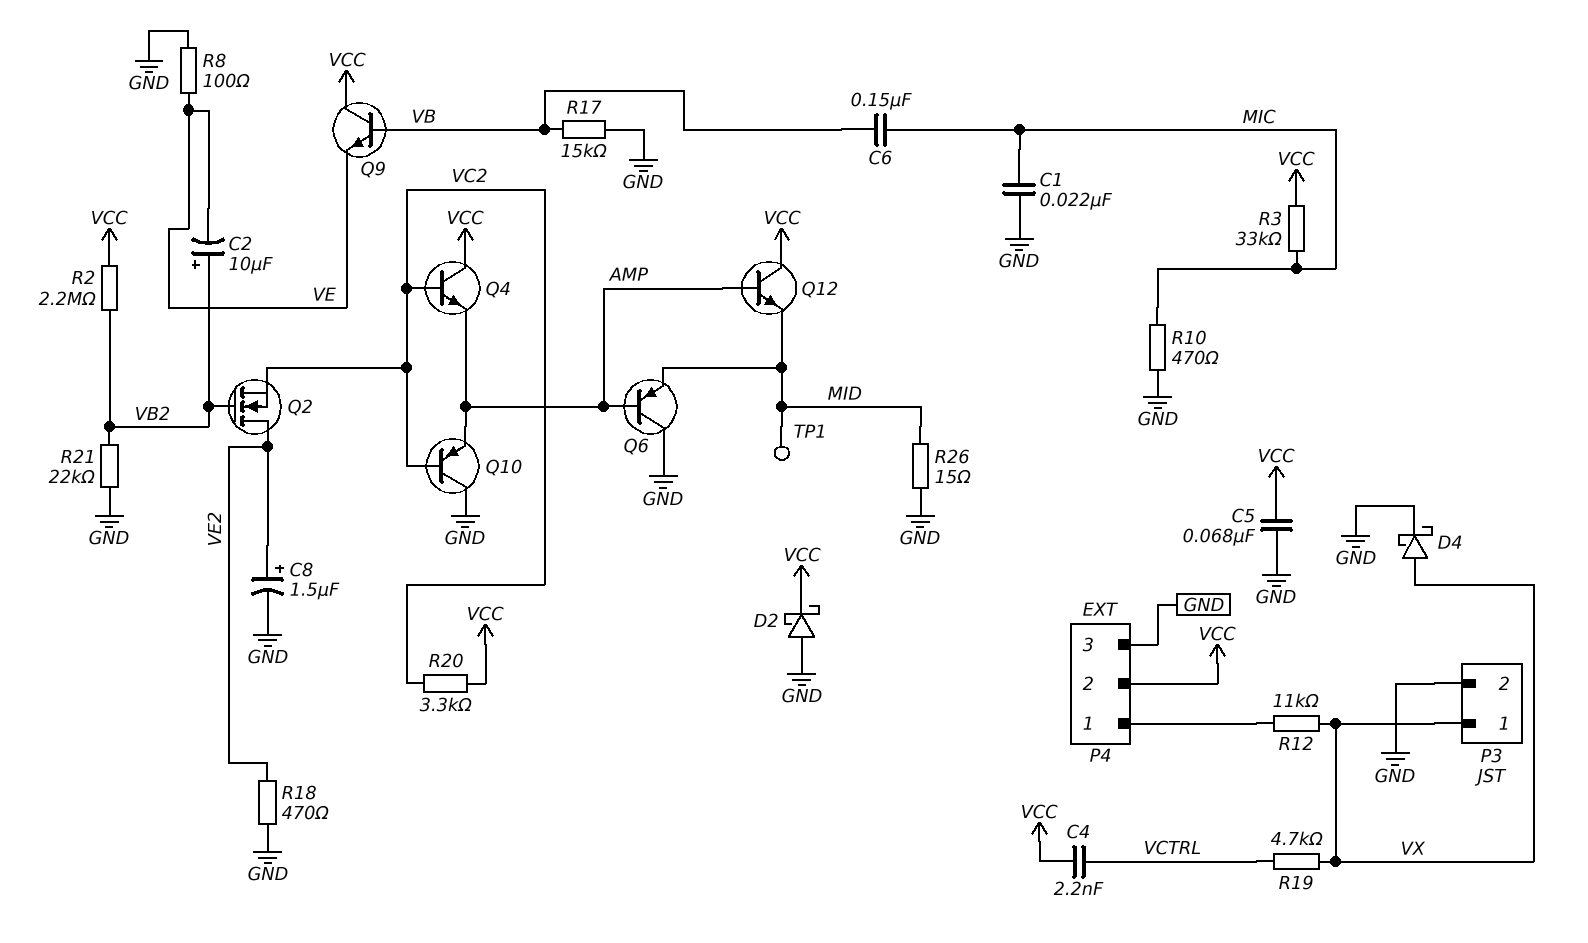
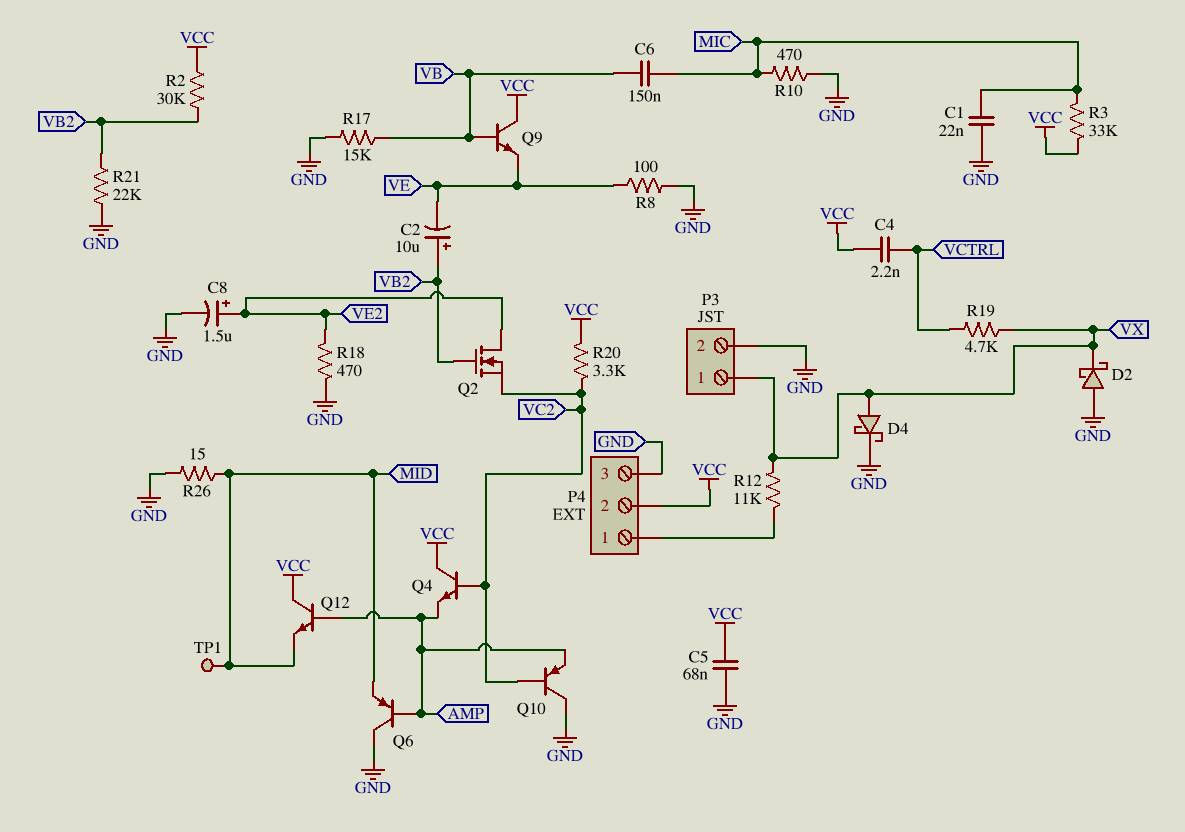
D2: schottky (A GND, K VCC) -> schottky (A GND, K VX)
R2: 2.2M (VB2, VCC) -> 30k (VB2, VCC)

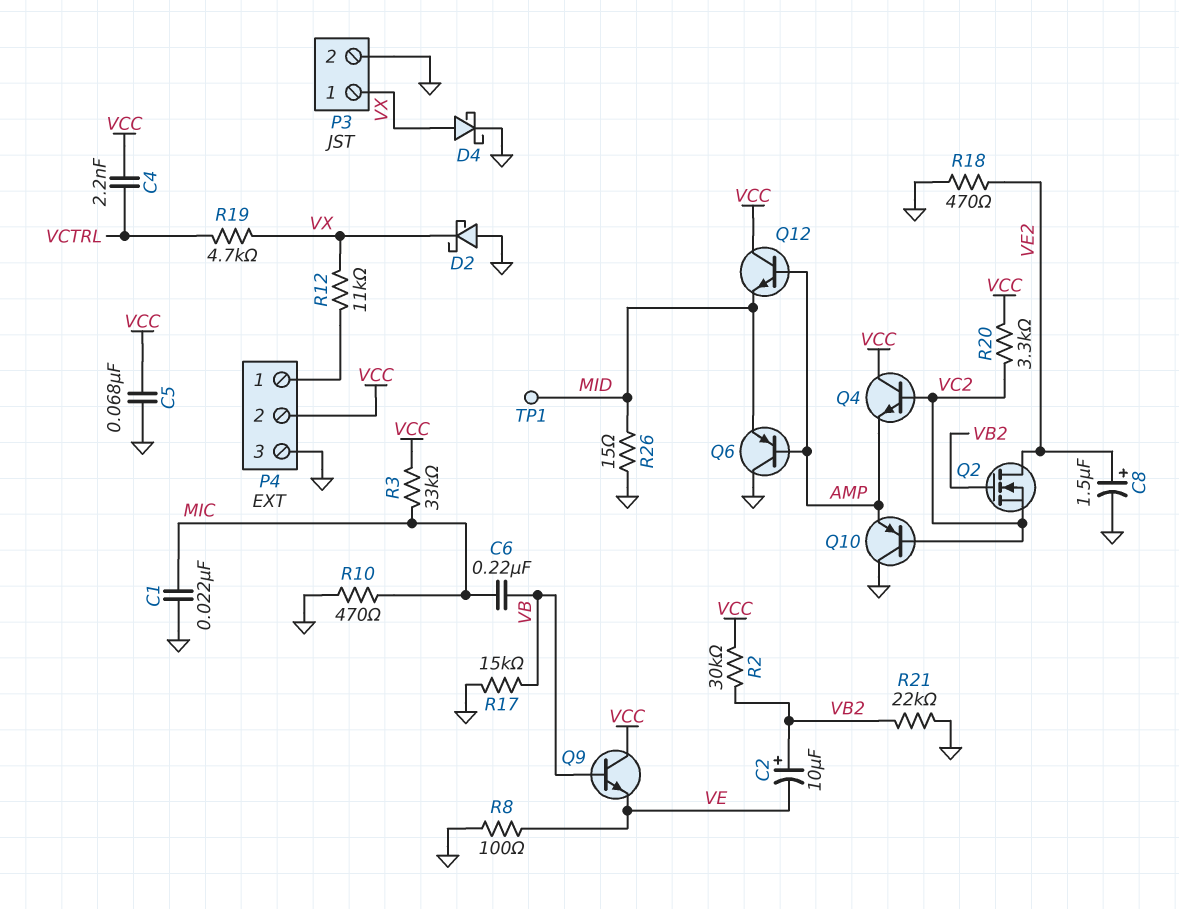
C6: 150nF (MIC, VB) -> 220nF (MIC, VB)

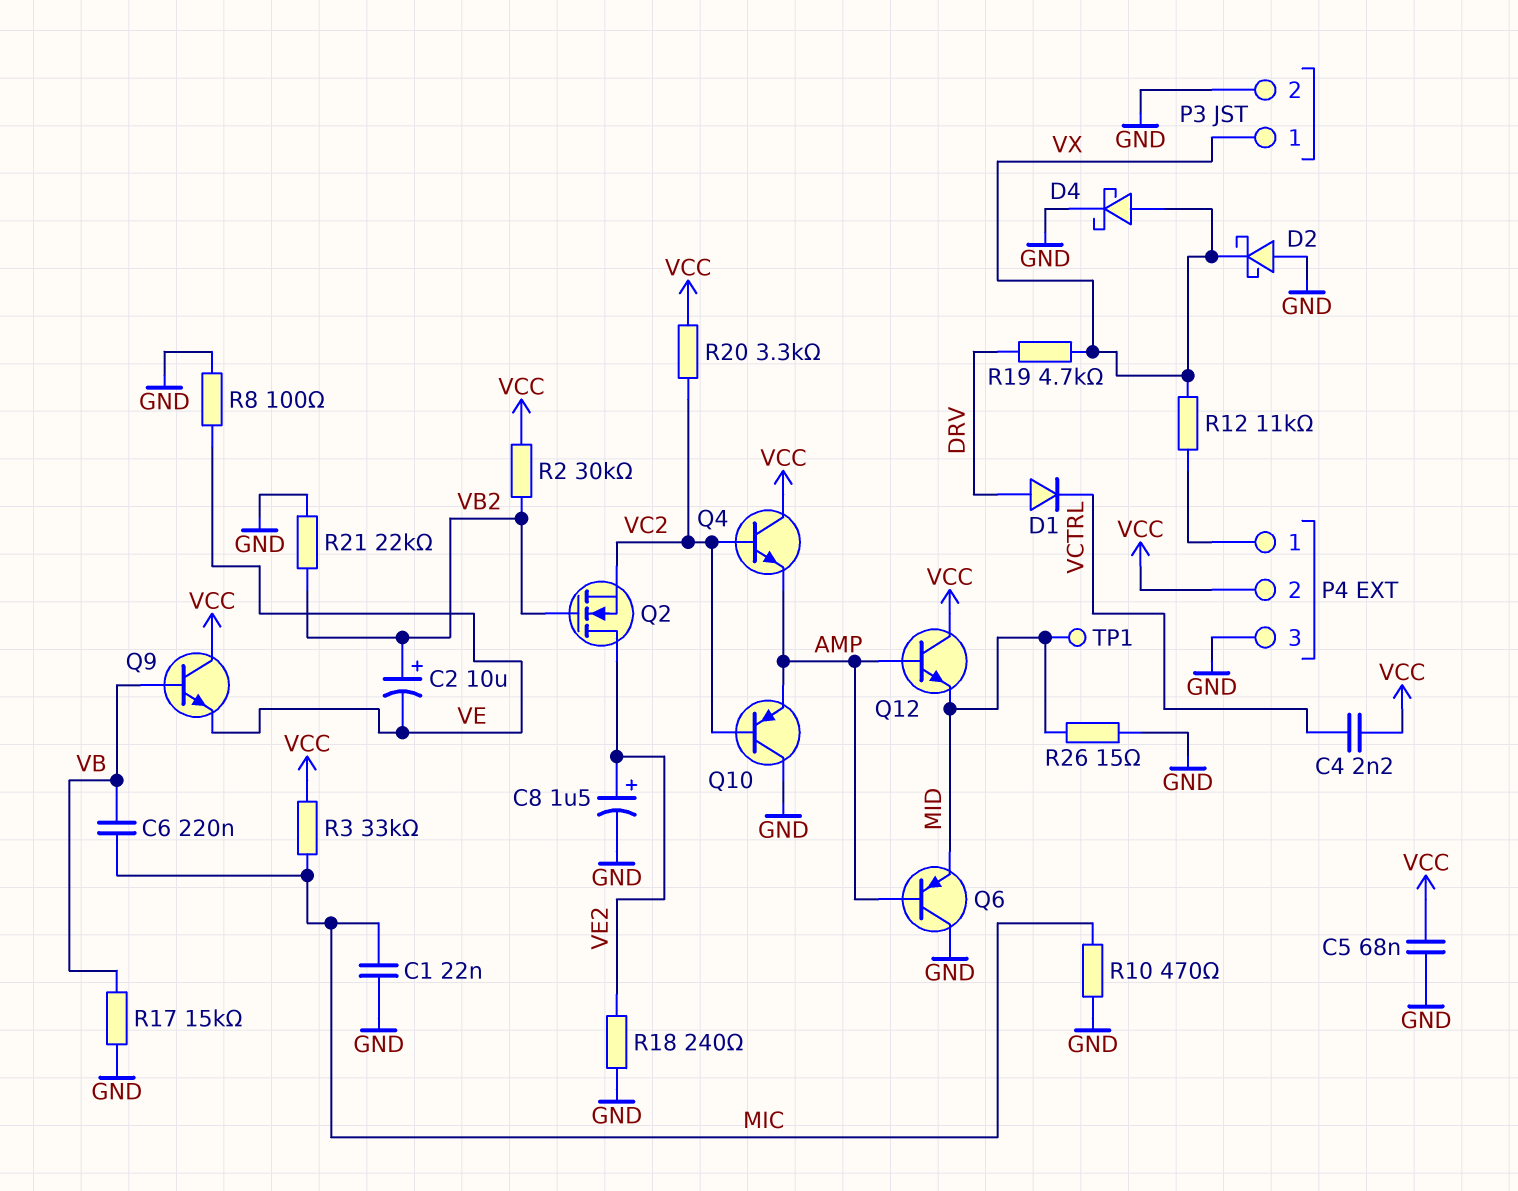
D1: none -> diode (A DRV, K VCTRL)
R18: 470 (GND, VE2) -> 240 (GND, VE2)
R19: 4.7k (VCTRL, VX) -> 4.7k (DRV, VX)

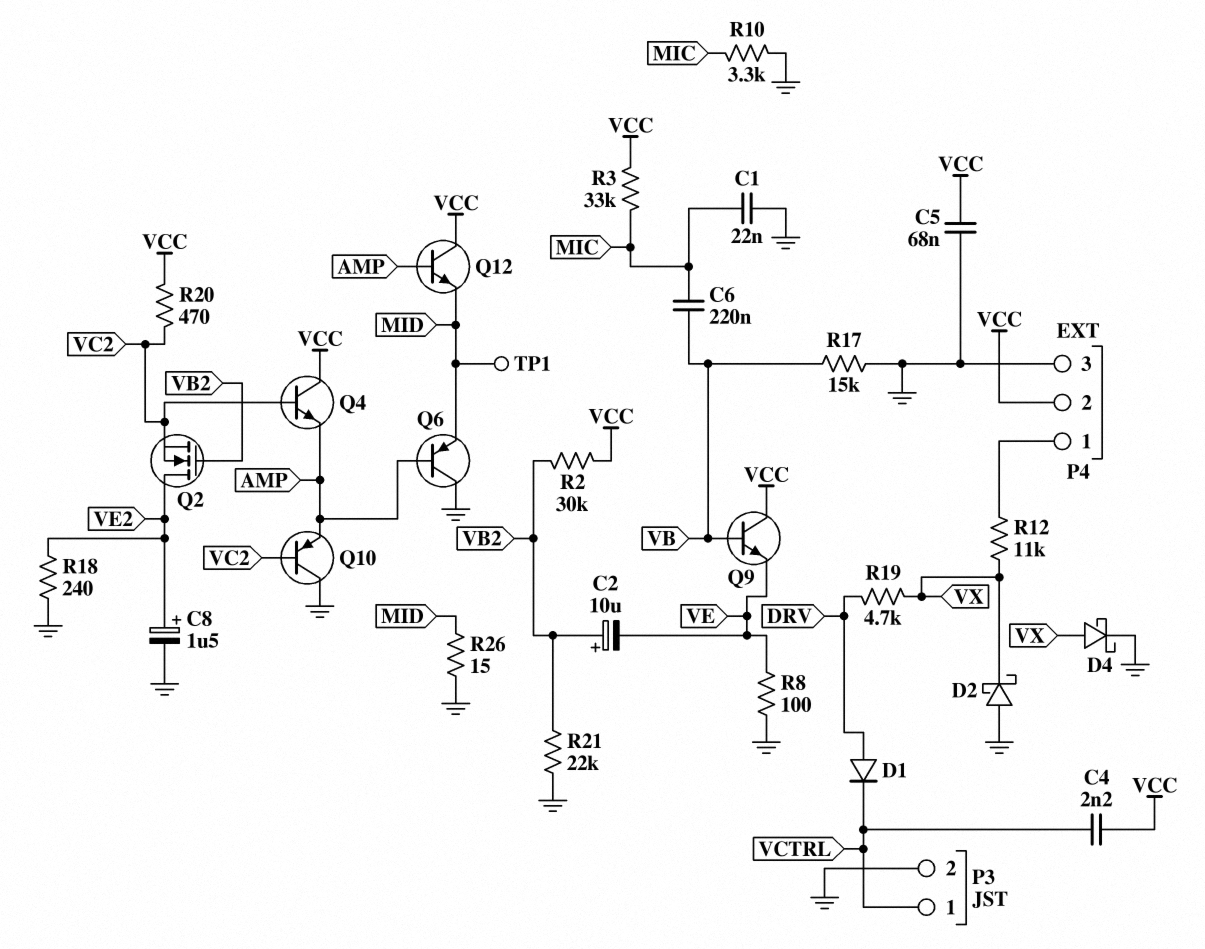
P3 pin 1: VX -> VCTRL
R10: 470 (GND, MIC) -> 3.3k (GND, MIC)
R20: 3.3k (VC2, VCC) -> 470 (VC2, VCC)

